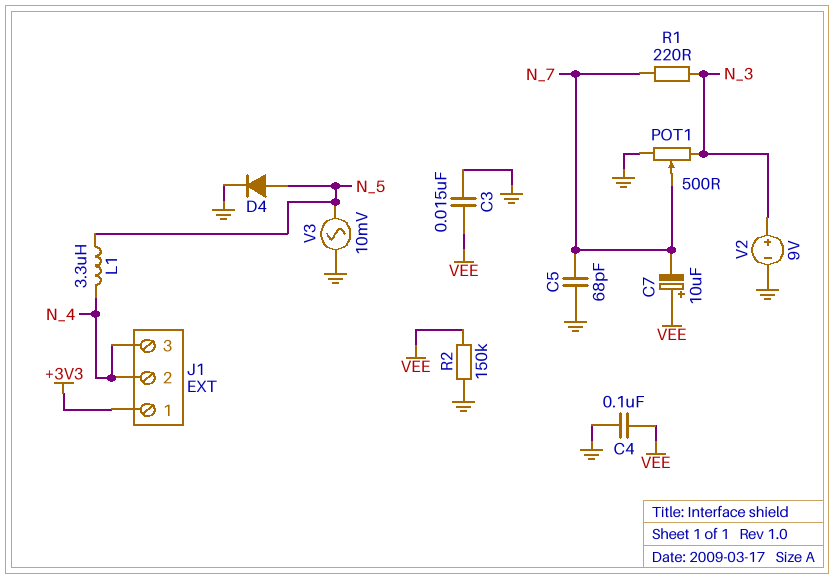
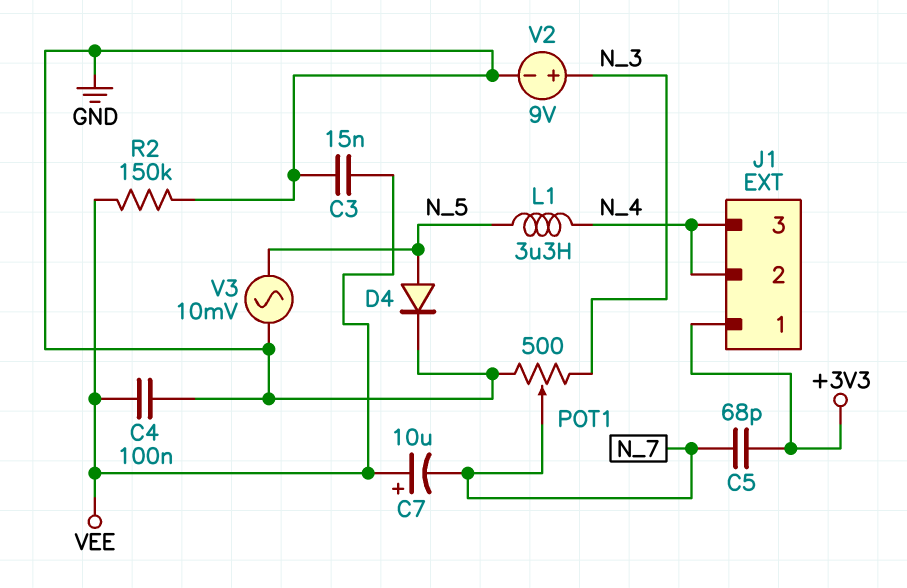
C5: 68pF (GND, N_7) -> 68pF (+3V3, N_7)
R1: 220 (N_3, N_7) -> none

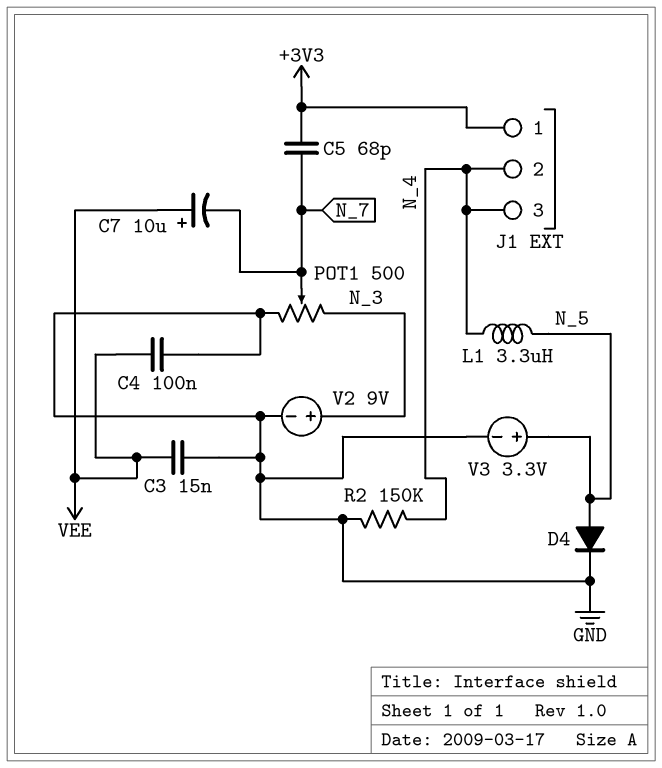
R2: 150k (GND, VEE) -> 150k (GND, N_4)
V3: AC 10mV (GND, N_5) -> 3.3V (plus N_5, minus GND)

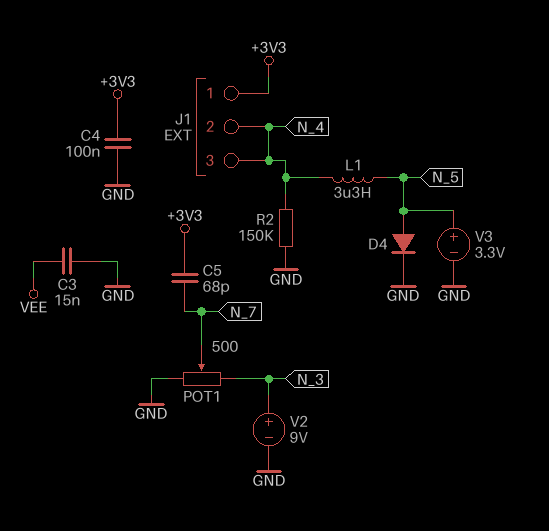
C4: 100nF (GND, VEE) -> 100nF (+3V3, GND)
C7: 10uF (plus VEE, minus N_7) -> none

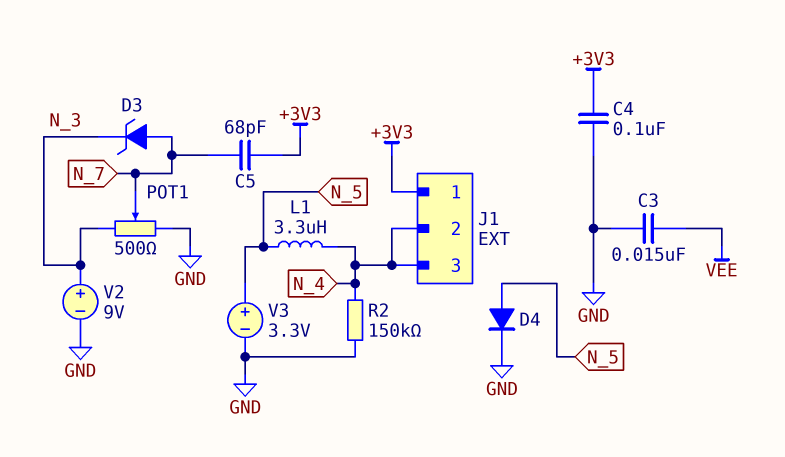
D3: none -> zener (A N_7, K N_3)

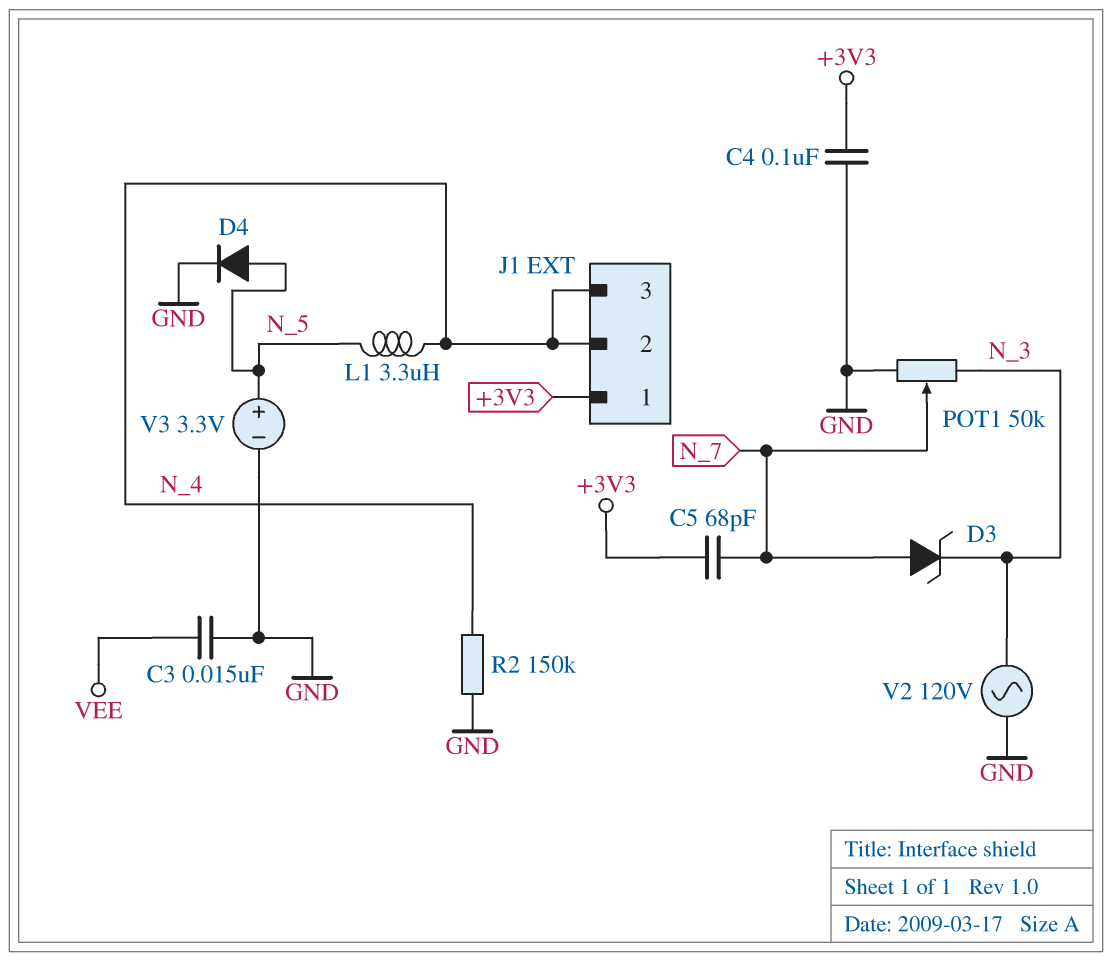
POT1: 500 (GND, N_3, wiper N_7) -> 50k (GND, N_3, wiper N_7)
V2: 9V (plus N_3, minus GND) -> AC 120V (GND, N_3)

